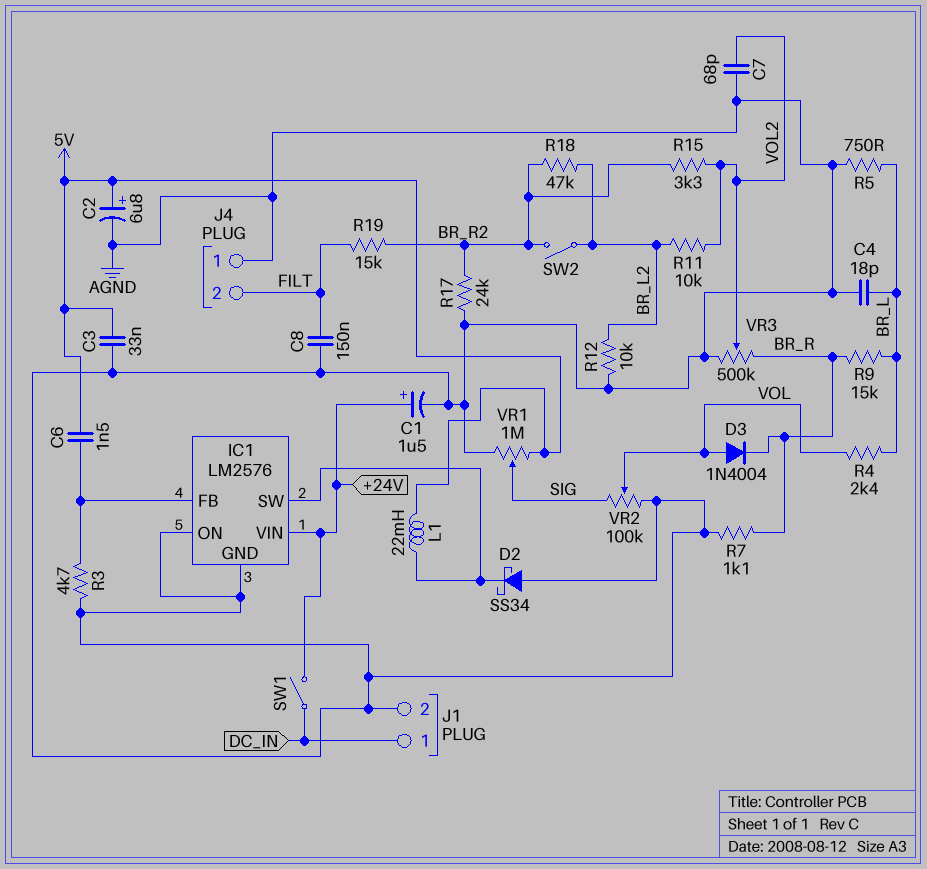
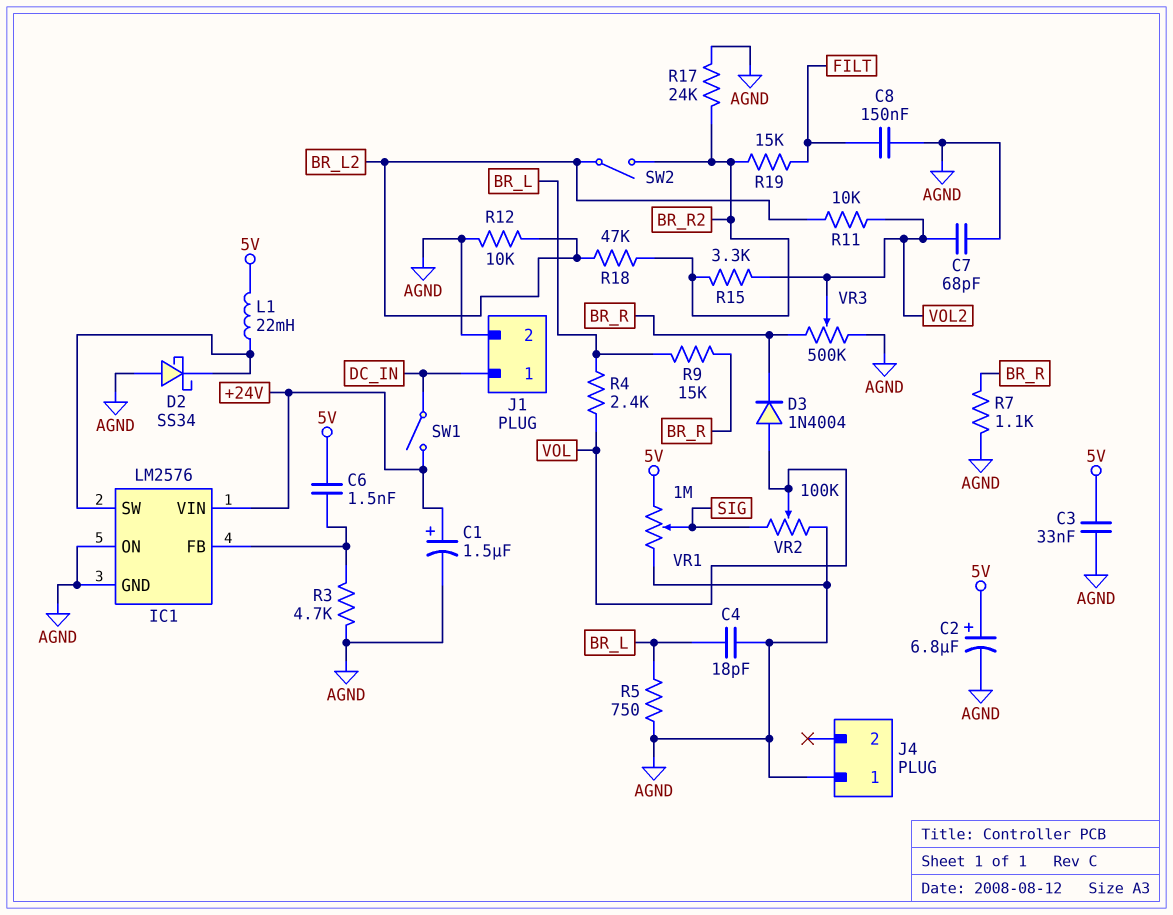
J4 pin 2: FILT -> none

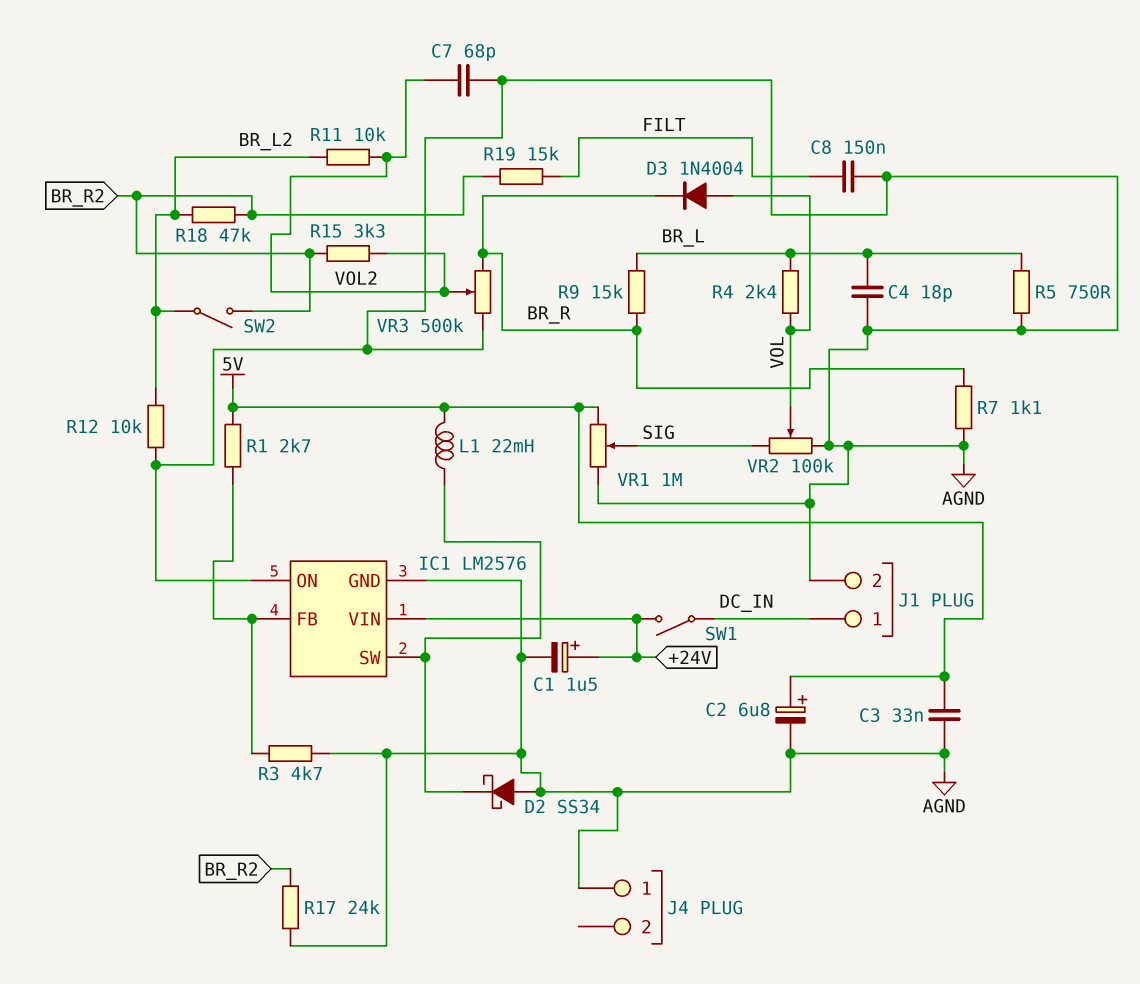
C6: 1.5nF (5V, IC1/FB) -> none
R1: none -> 2.7k (5V, IC1/FB)

